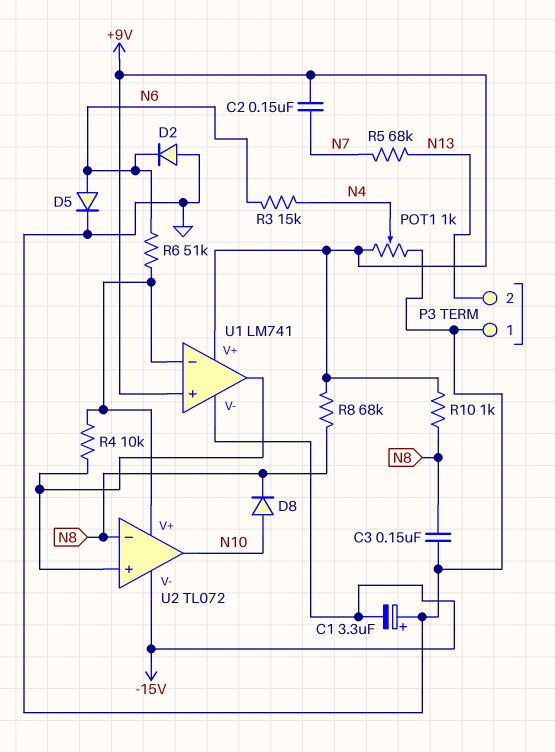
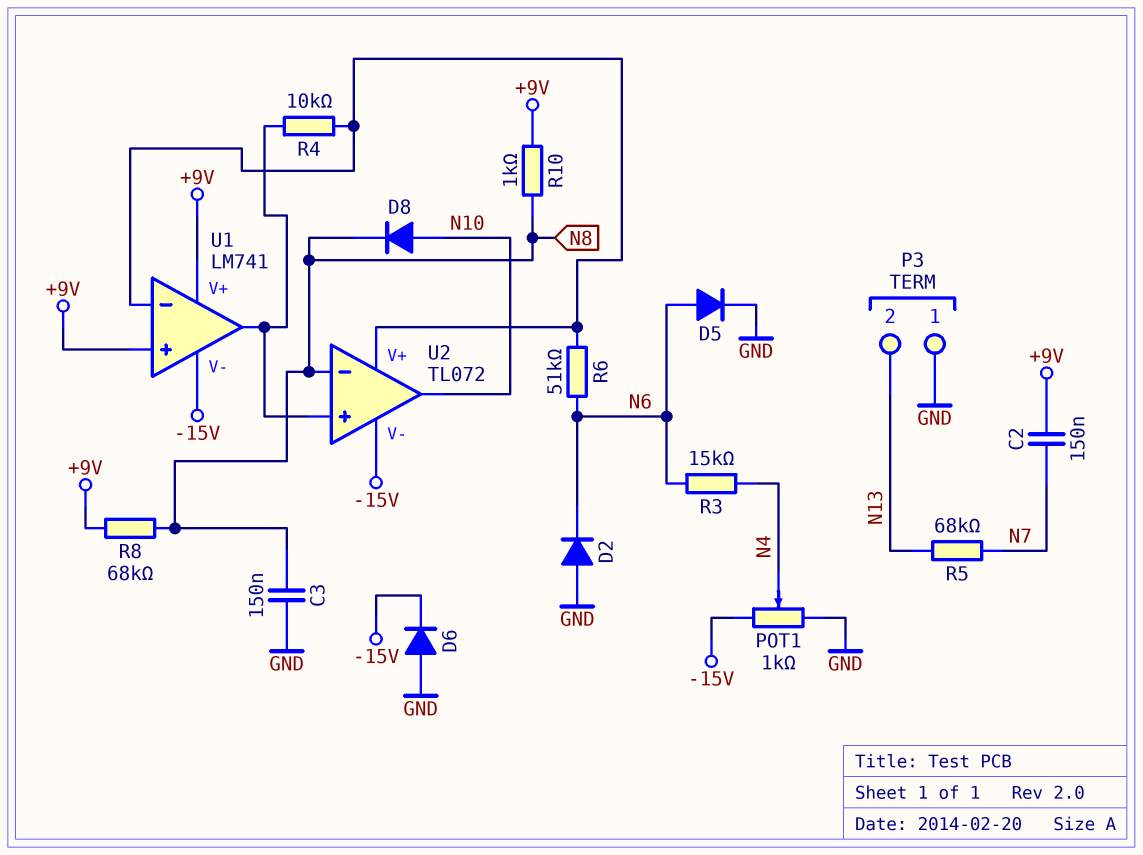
C1: 3.3uF (plus GND, minus -15V) -> none
D6: none -> diode (A GND, K -15V)
POT1: 1k (+9V, GND, wiper N4) -> 1k (-15V, GND, wiper N4)

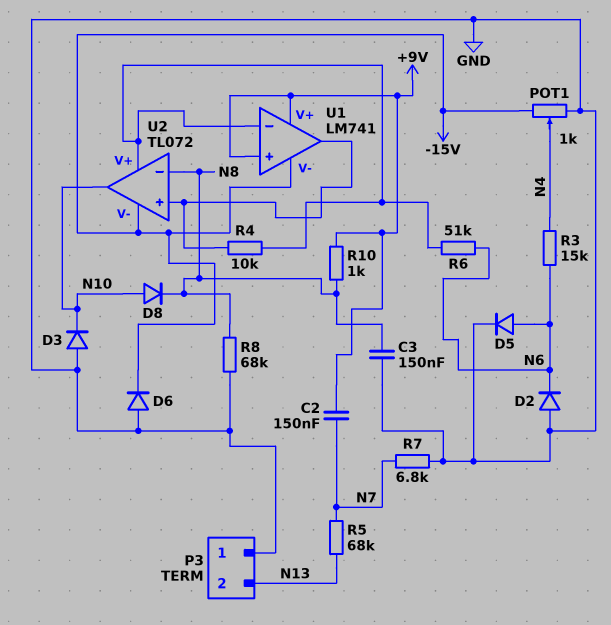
D3: none -> diode (A GND, K N10)
R7: none -> 6.8k (GND, N7)
R8: 68k (+9V, N8) -> 68k (GND, N8)

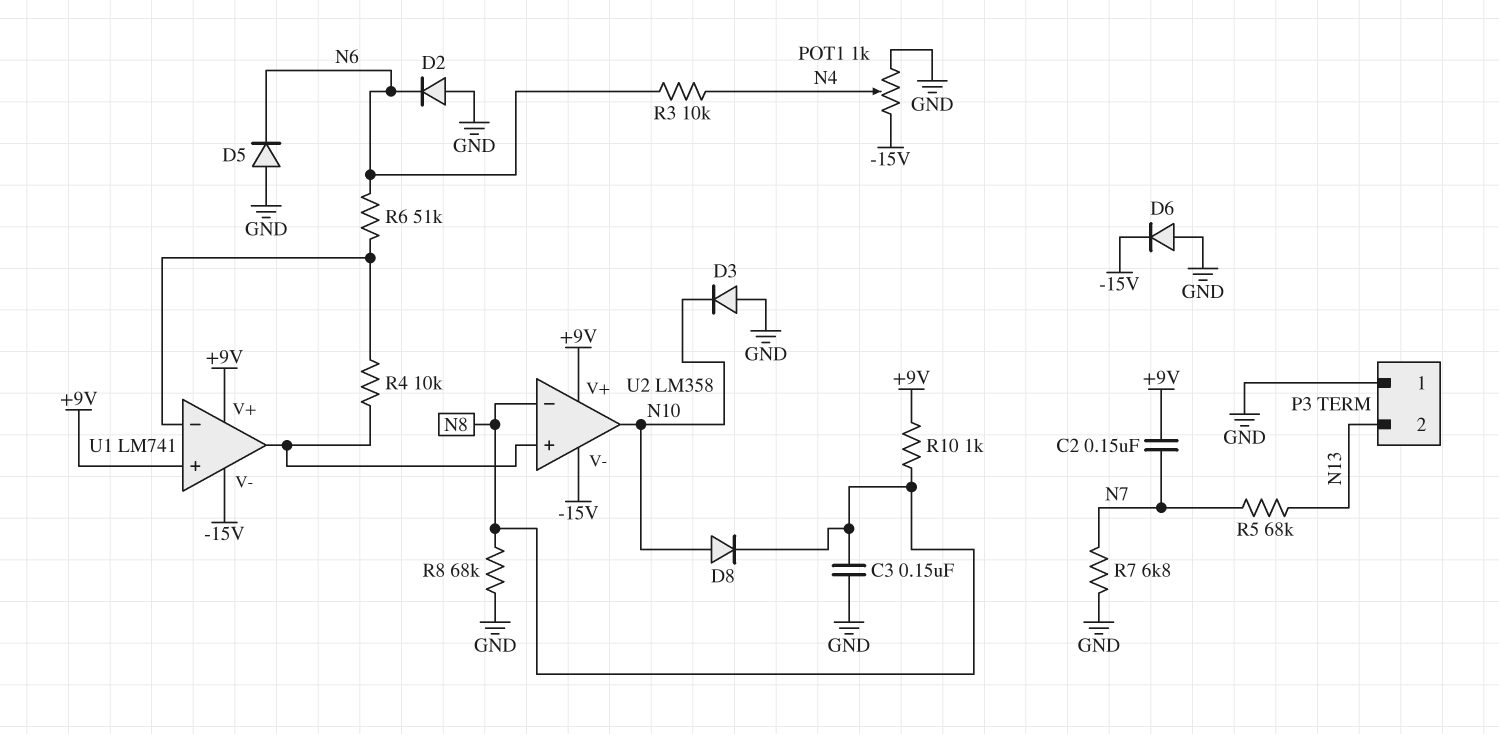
D5: diode (A N6, K GND) -> diode (A GND, K N6)
R3: 15k (N4, N6) -> 10k (N4, N6)
U2: TL072 -> LM358
U2 pin V+: U1/in- -> +9V

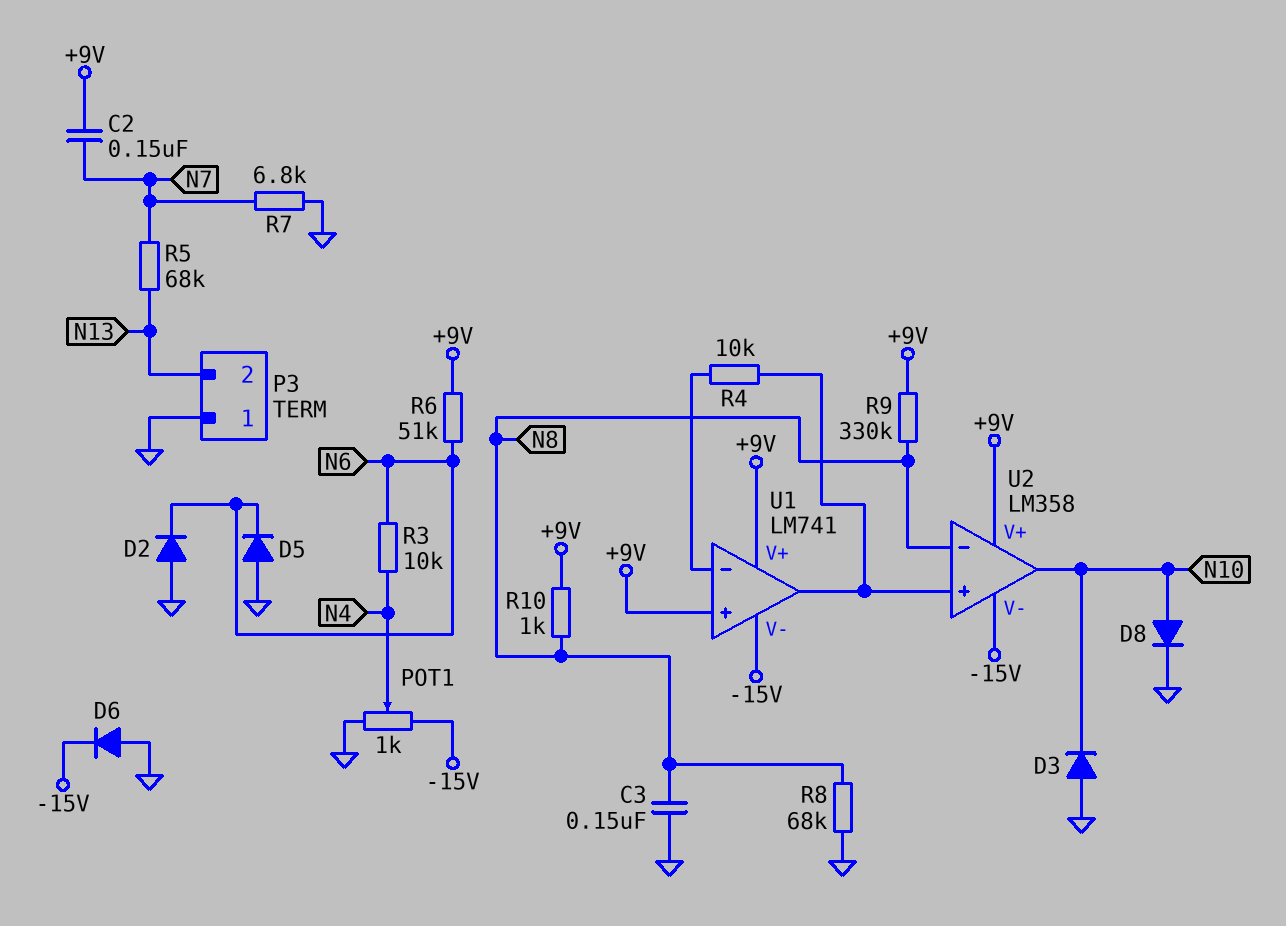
D8: diode (A N10, K N8) -> diode (A N10, K GND)
R6: 51k (N6, U1/in-) -> 51k (+9V, N6)
R9: none -> 330k (+9V, N8)

